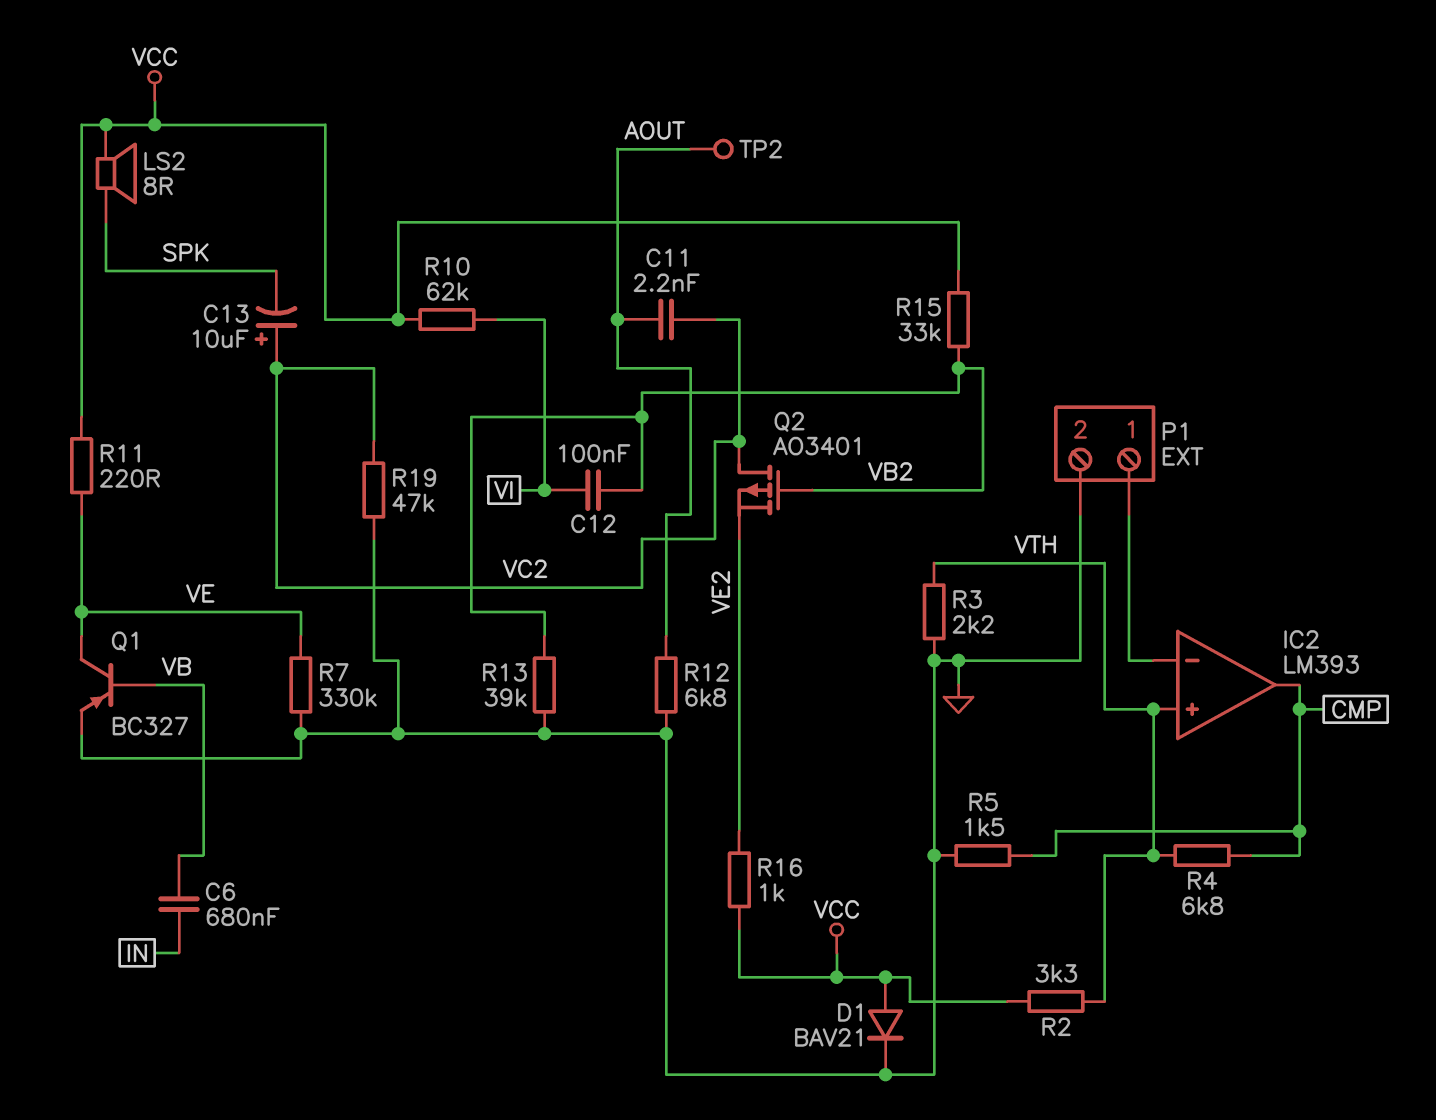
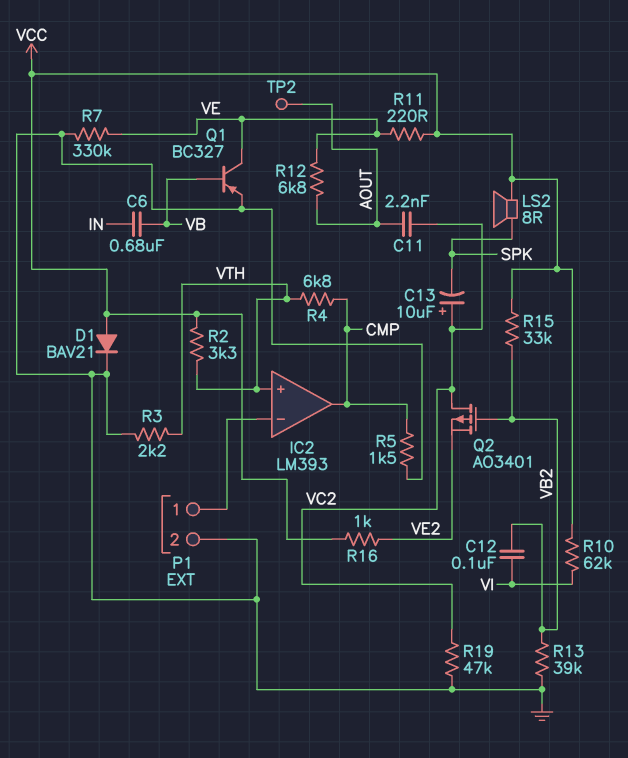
R12: 6.8k (AOUT, GND) -> 6.8k (AOUT, VE)

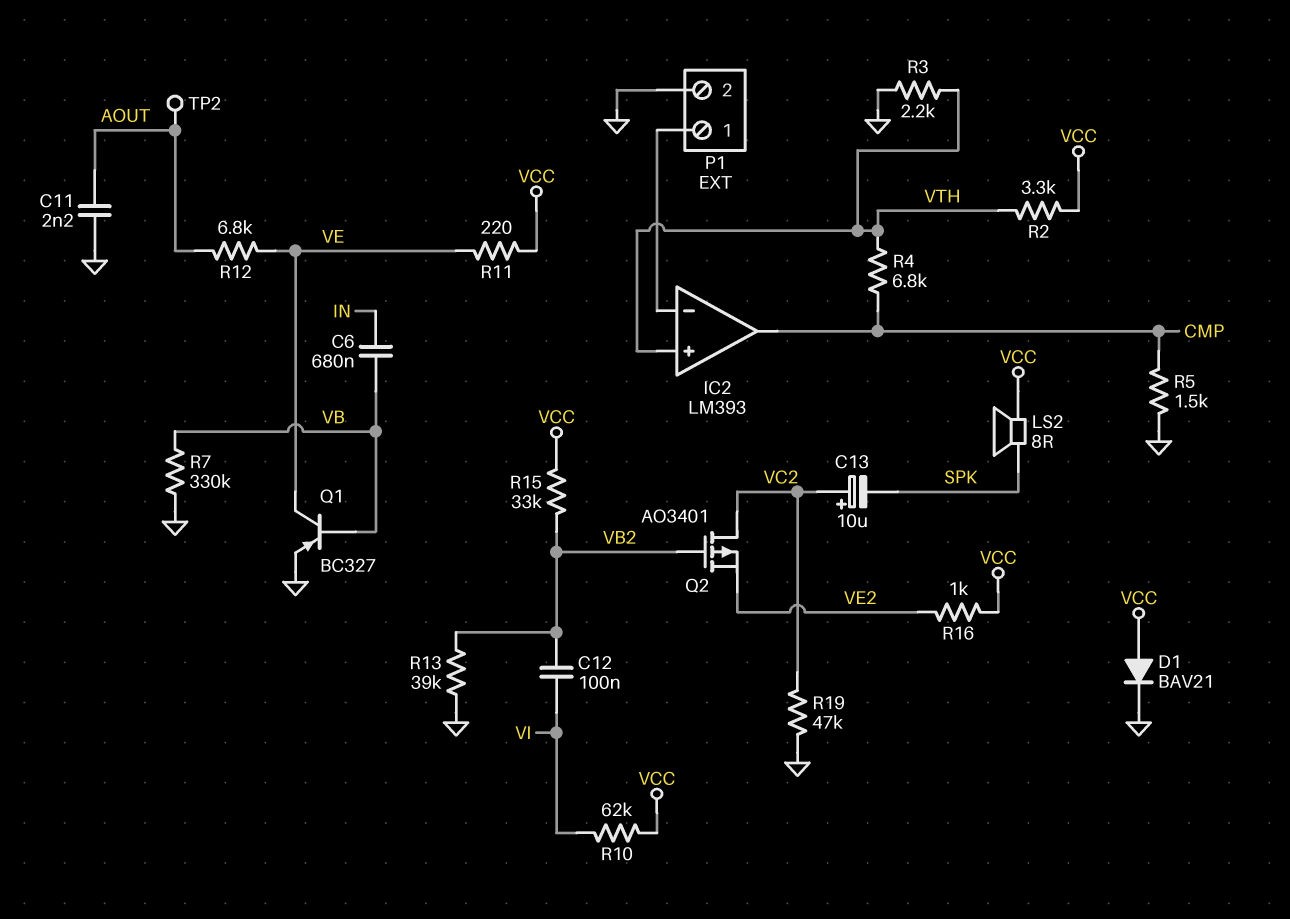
C11: 2.2nF (AOUT, VC2) -> 2.2nF (AOUT, GND)
R7: 330k (GND, VE) -> 330k (GND, VB)

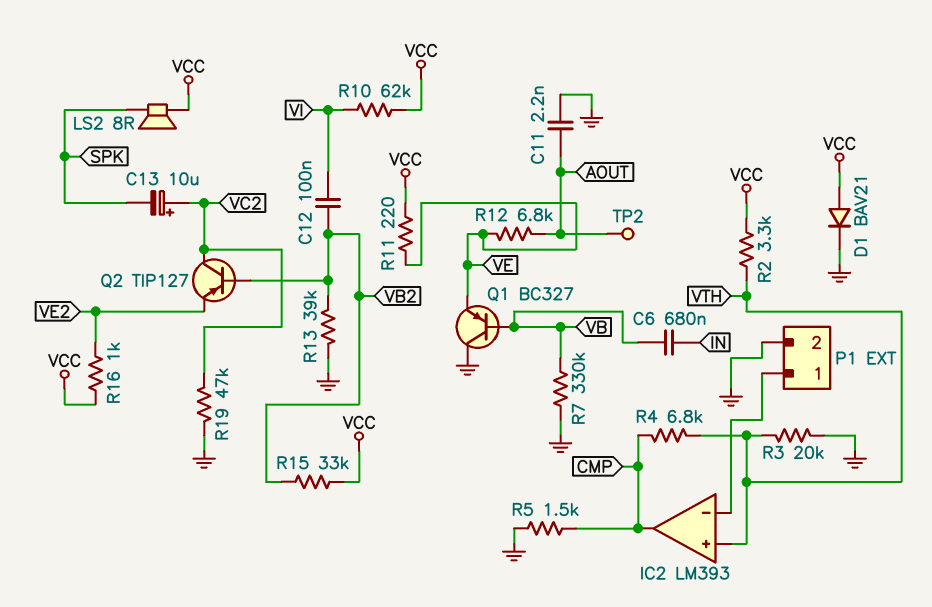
Q1: PNP BC327 (B VB, C VE, E GND) -> PNP BC327 (B VB, C GND, E VE)
Q2: PMOS AO3401 (G VB2, D VC2, S VE2) -> PNP TIP127 (B VB2, C VC2, E VE2)
R3: 2.2k (GND, VTH) -> 20k (GND, VTH)

